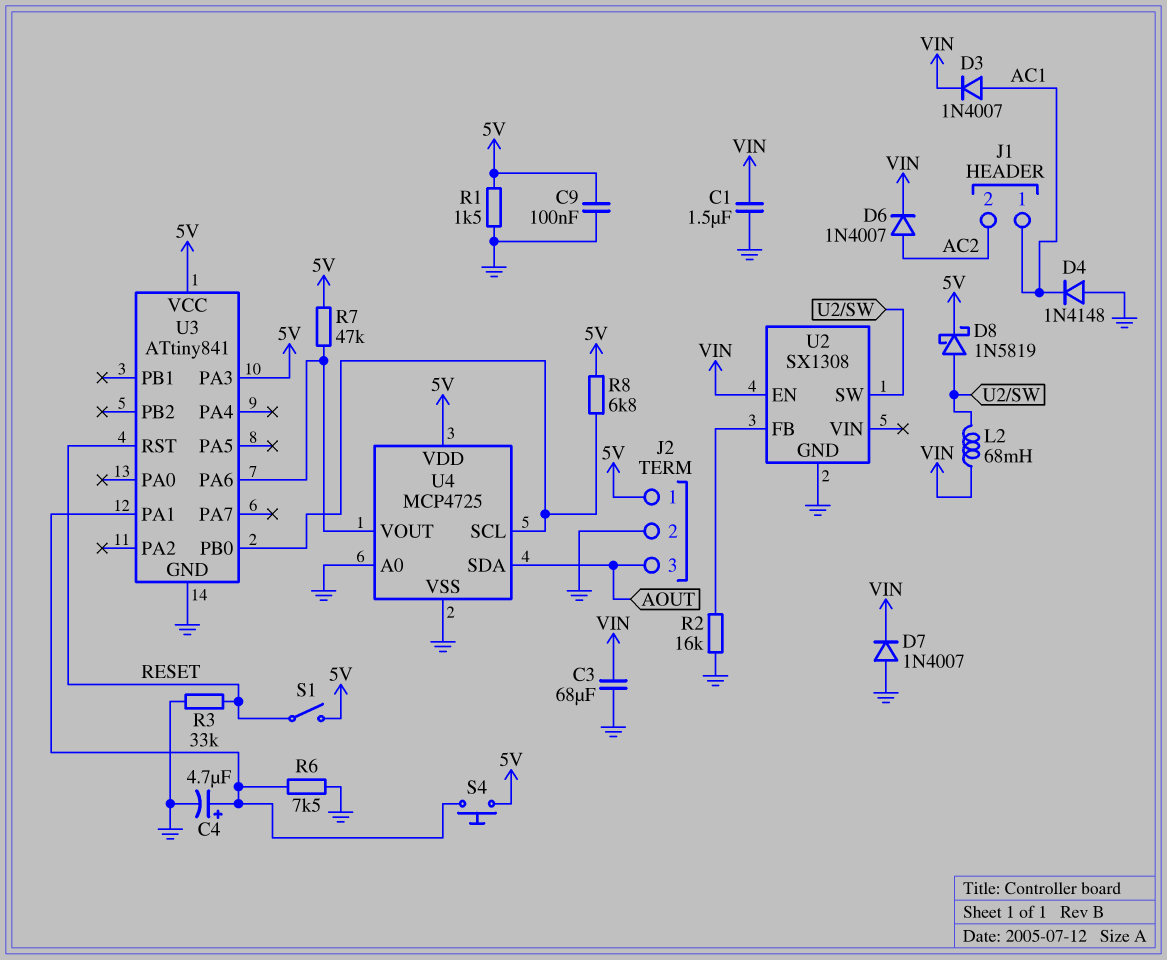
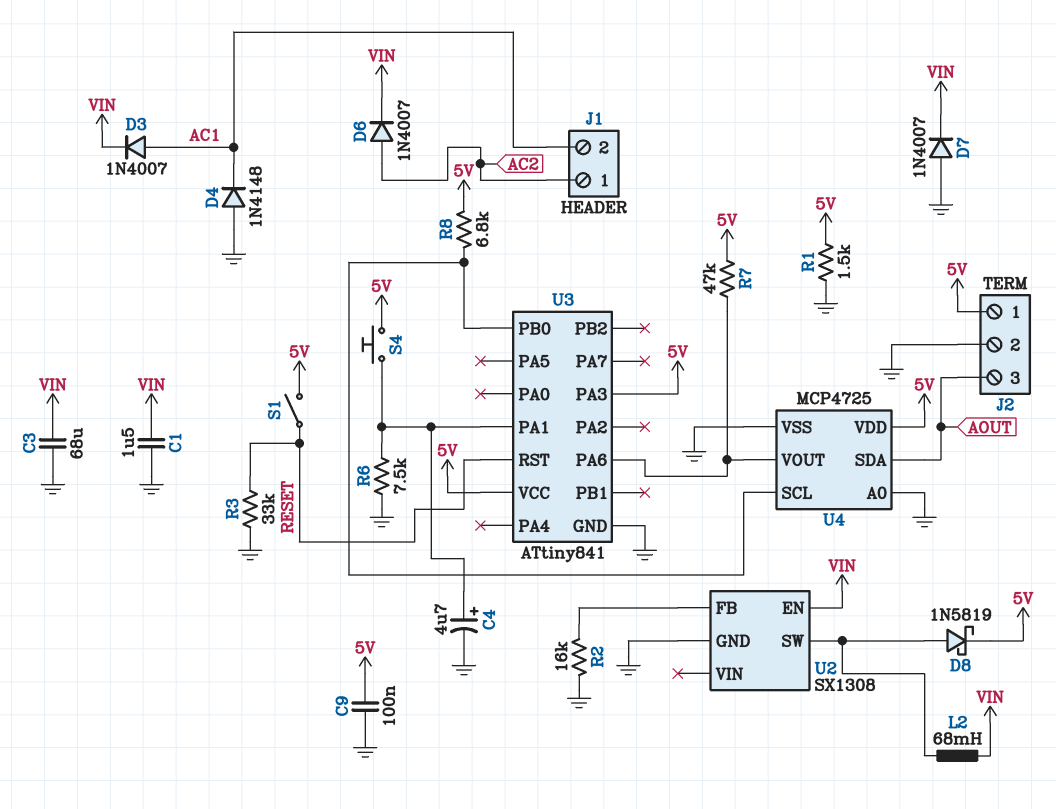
J1 pin 1: AC1 -> AC2
J1 pin 2: AC2 -> AC1

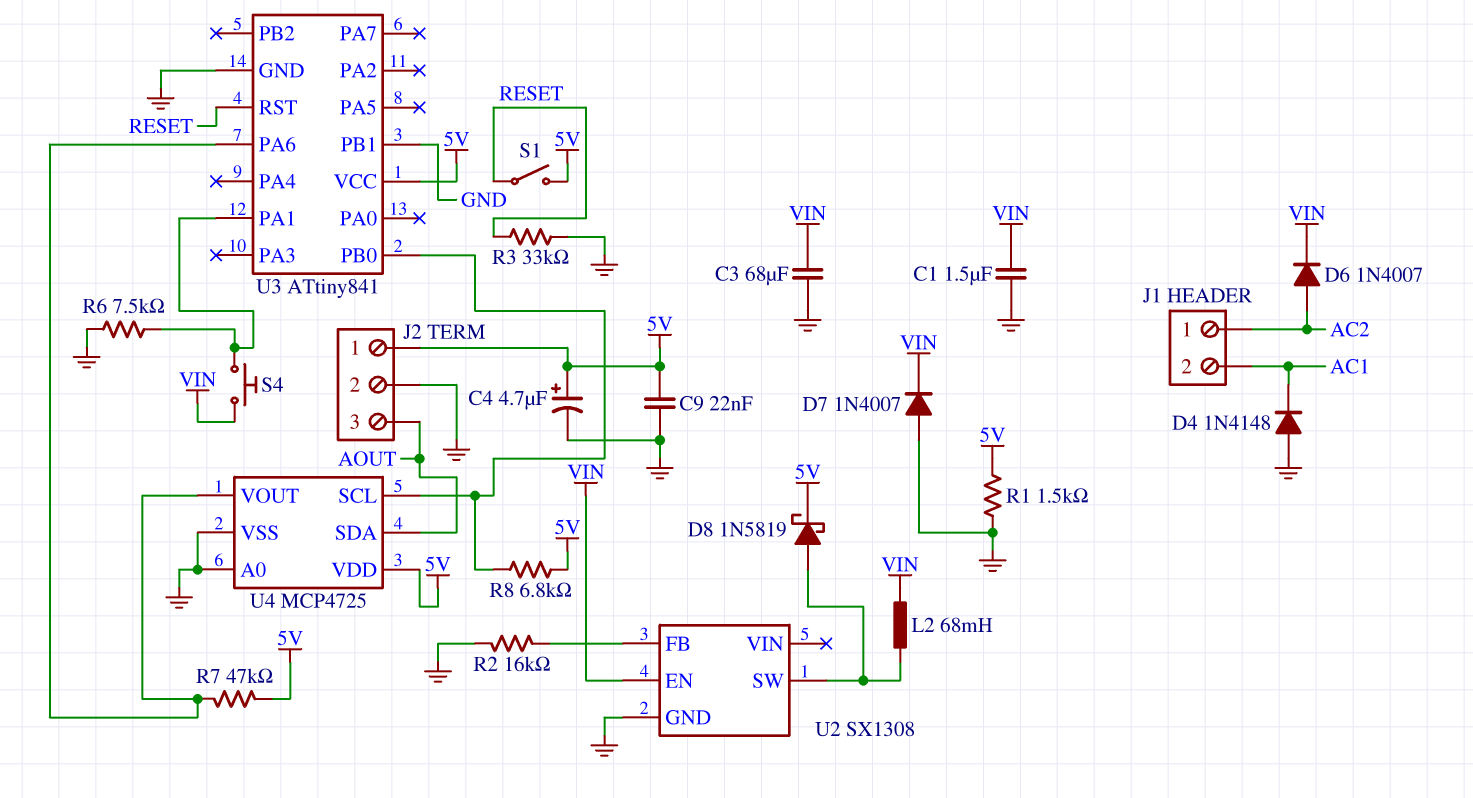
C4: 4.7uF (plus U3/PA1, minus GND) -> 4.7uF (plus 5V, minus GND)
C9: 100nF (5V, GND) -> 22nF (5V, GND)
D3: diode 1N4007 (A AC1, K VIN) -> none
S4: button (5V, U3/PA1) -> button (U3/PA1, VIN)
U3 pin PA3: 5V -> none
U3 pin PB1: none -> GND

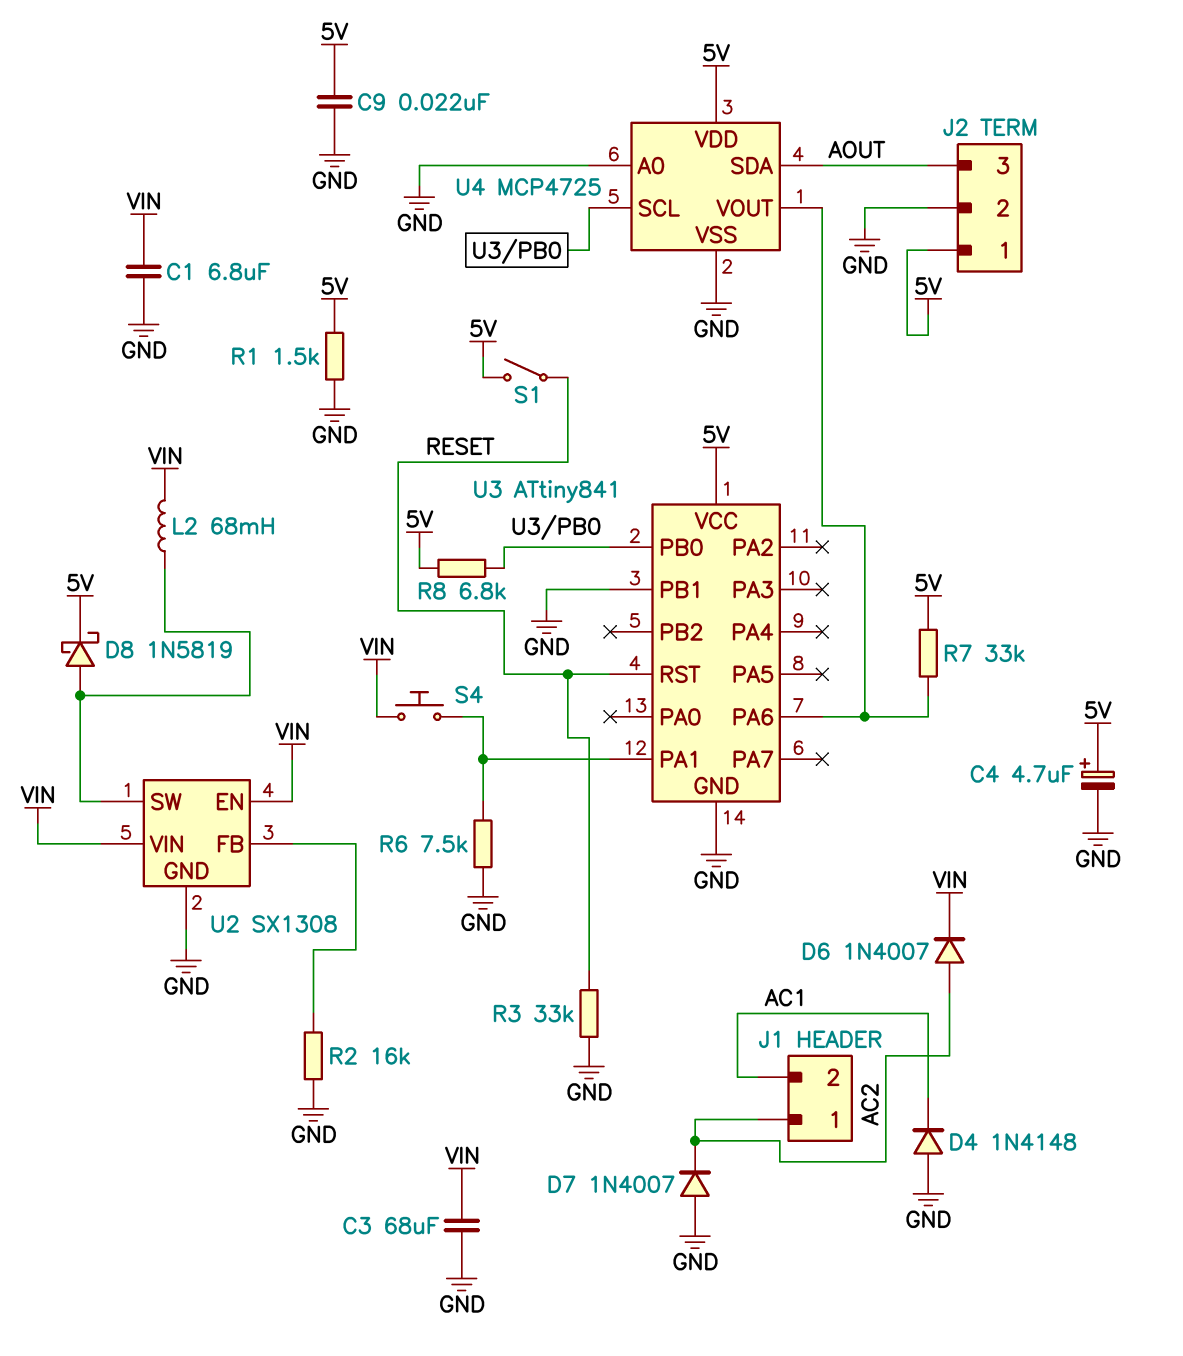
C1: 1.5uF (GND, VIN) -> 6.8uF (GND, VIN)
D7: diode 1N4007 (A GND, K VIN) -> diode 1N4007 (A GND, K AC2)
R7: 47k (5V, U3/PA6) -> 33k (5V, U3/PA6)
U2 pin VIN: none -> VIN

